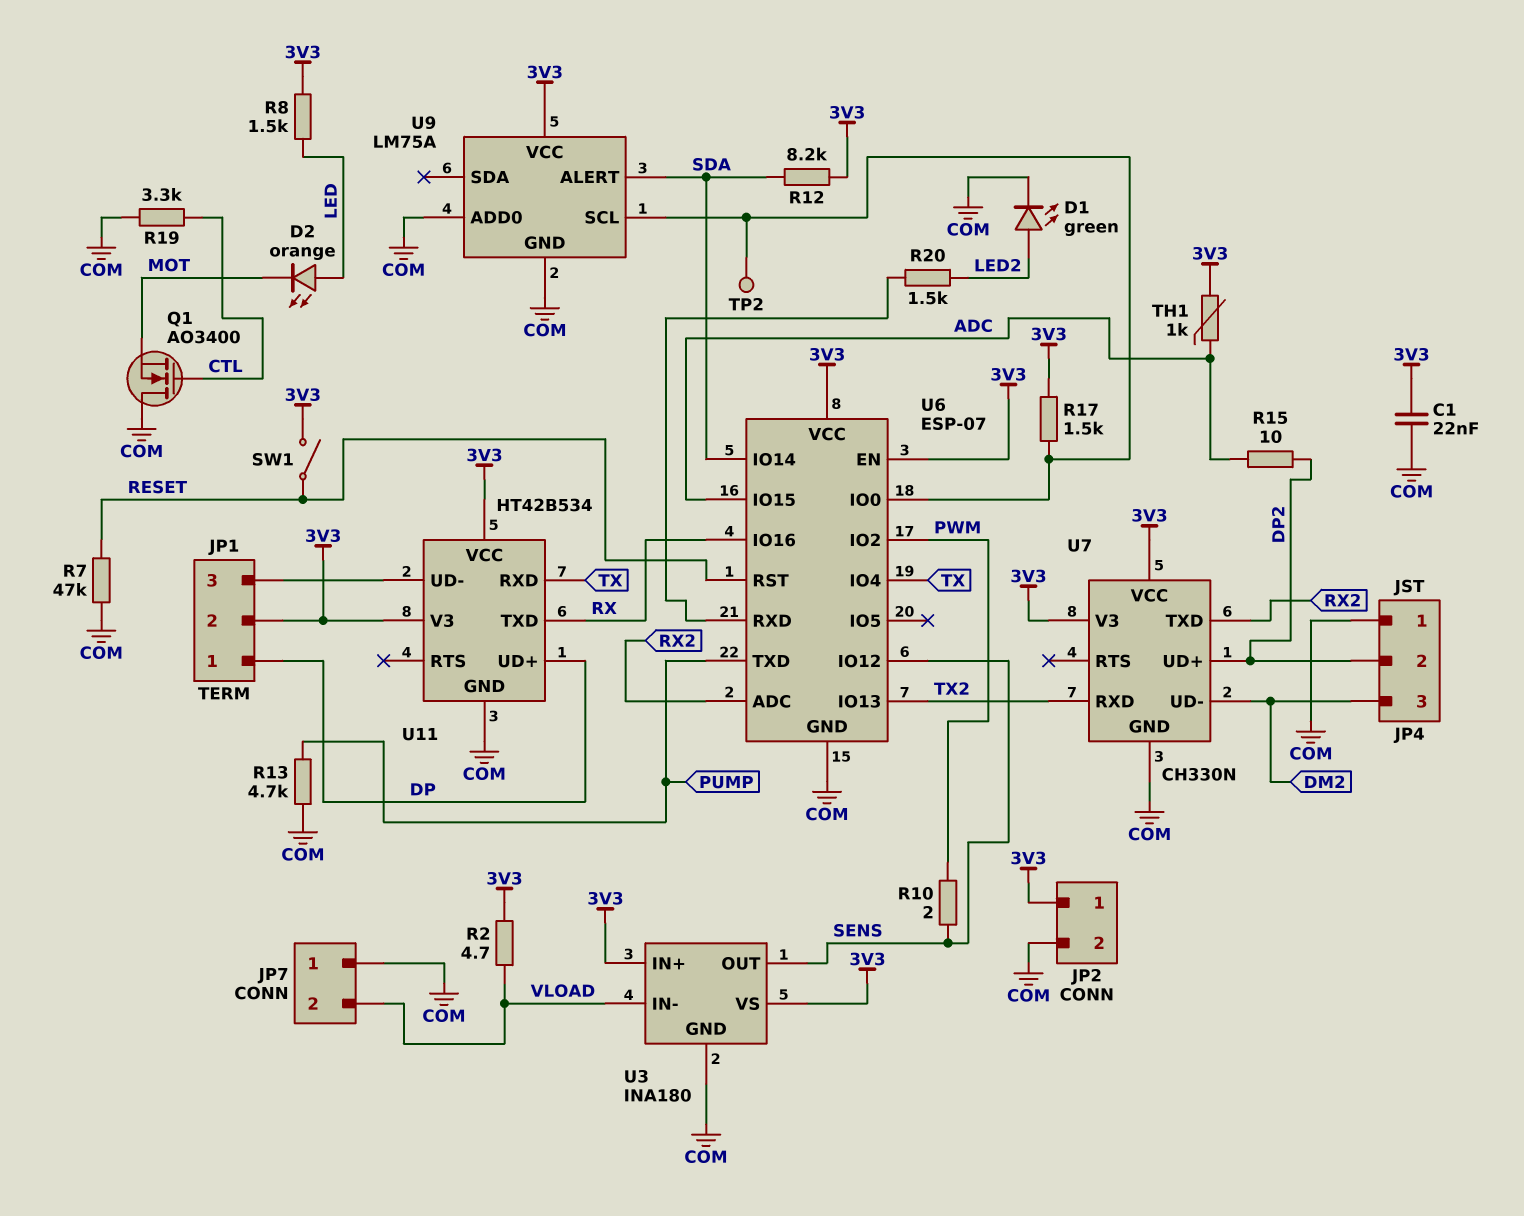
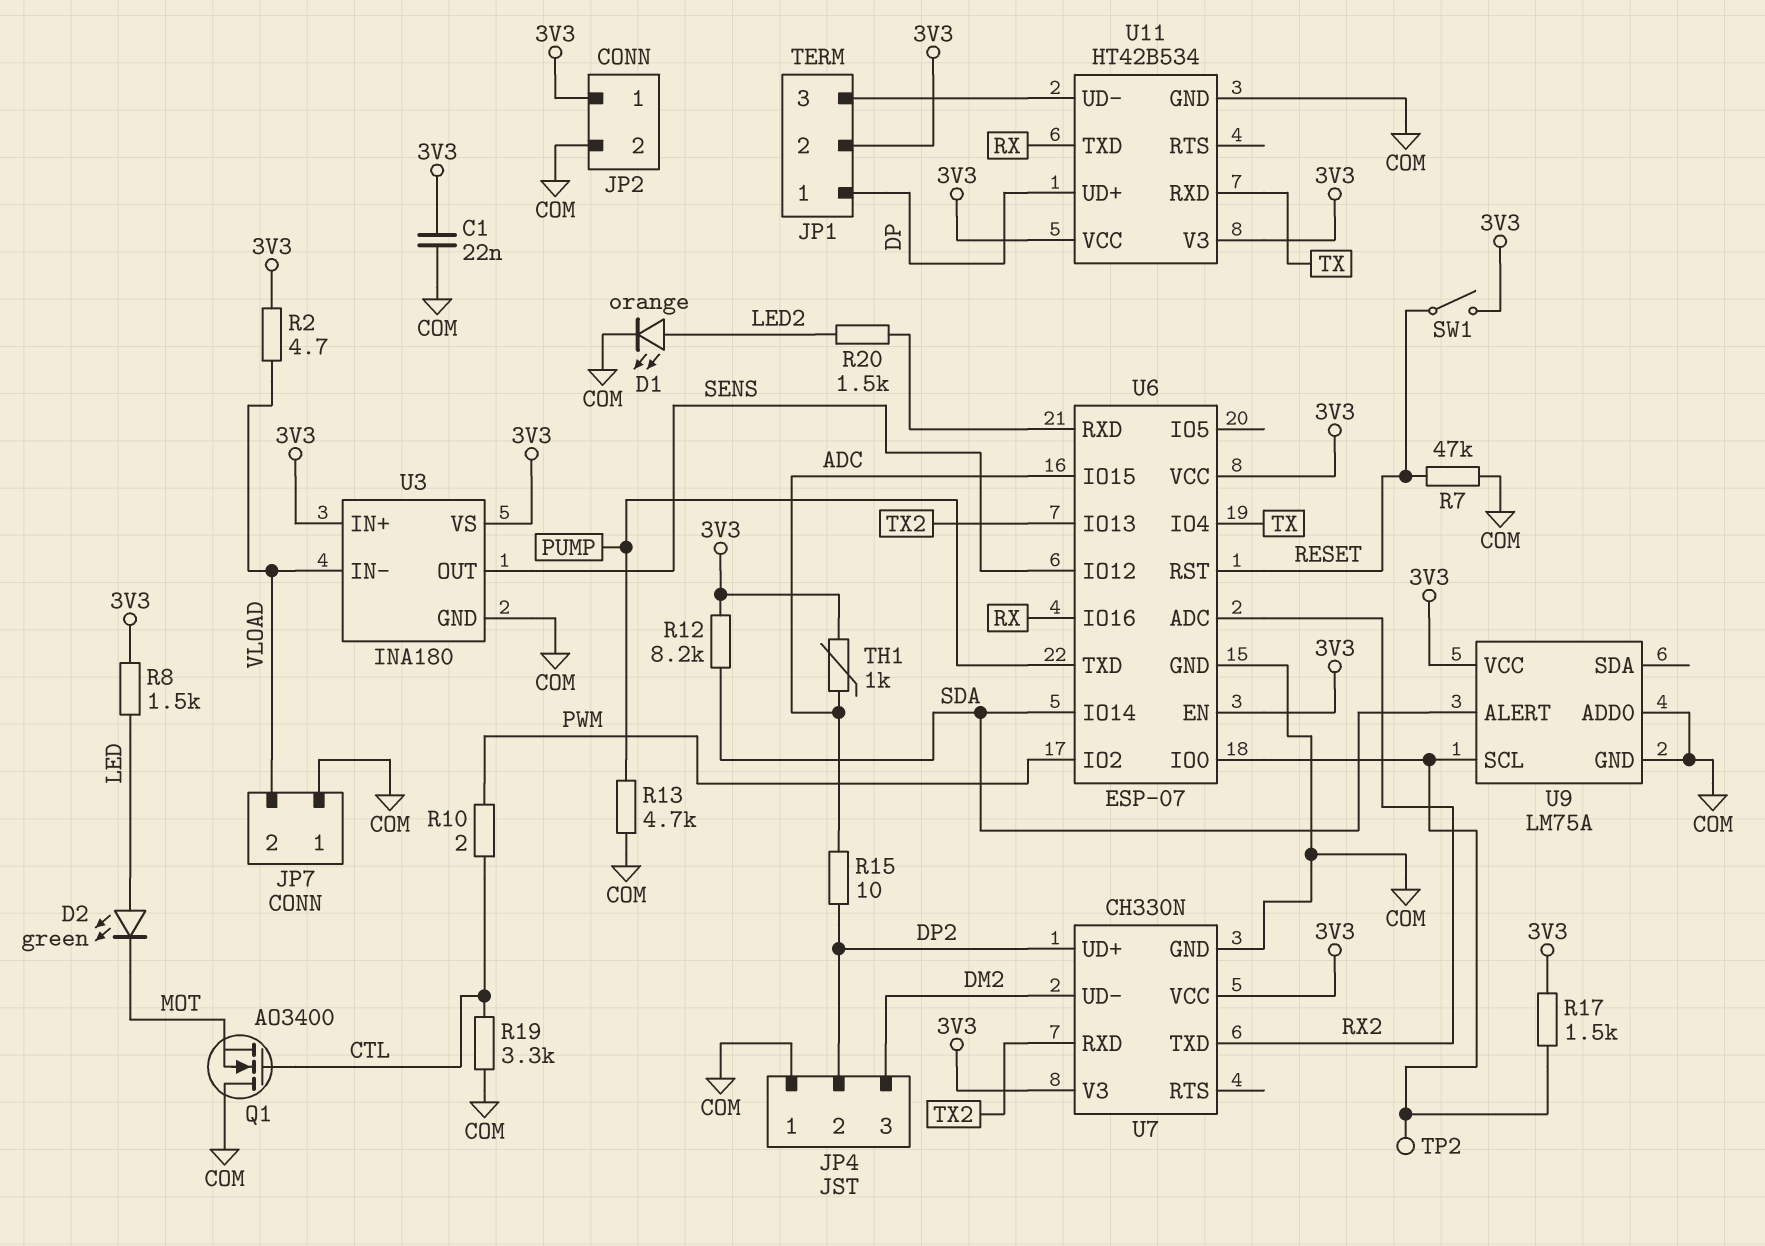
D1: LED green (A LED2, K COM) -> LED orange (A LED2, K COM)
D2: LED orange (A LED, K MOT) -> LED green (A LED, K MOT)
R10: 2 (PWM, SENS) -> 2 (CTL, PWM)

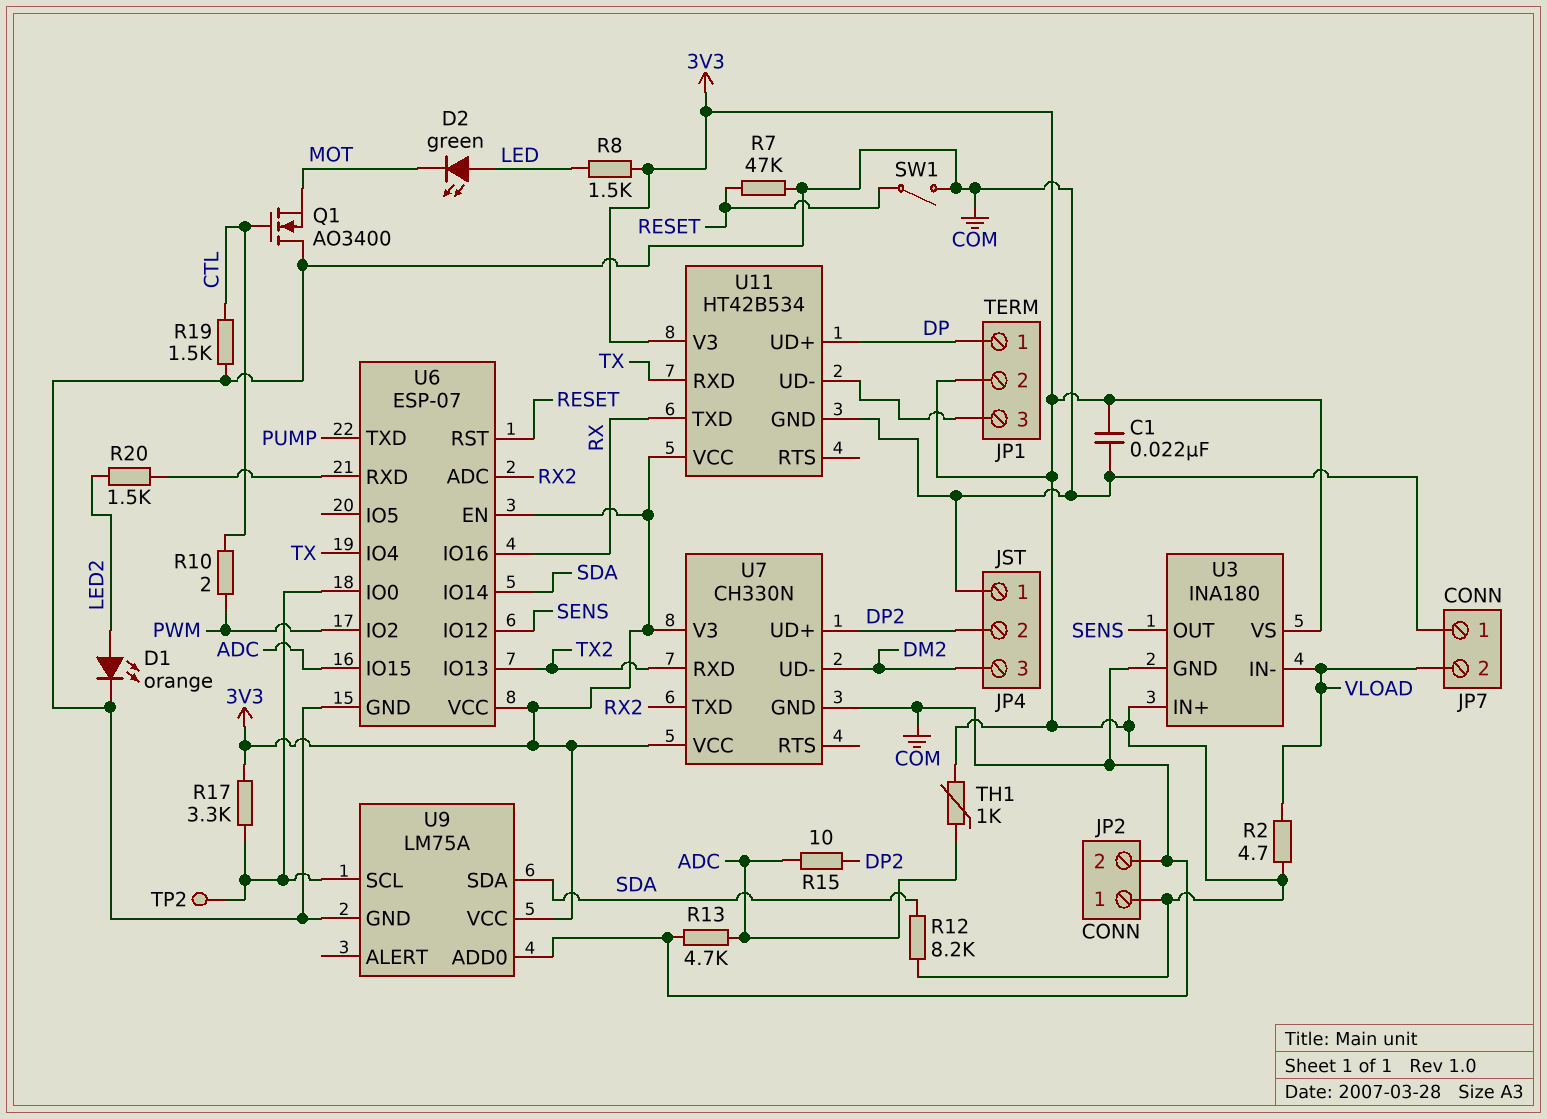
R13: 4.7k (COM, PUMP) -> 4.7k (ADC, COM)
R17: 1.5k (3V3, U6/IO0) -> 3.3k (3V3, U6/IO0)
R19: 3.3k (COM, CTL) -> 1.5k (COM, CTL)
SW1: switch (3V3, RESET) -> switch (COM, RESET)
U9 pin ALERT: SDA -> none
U9 pin SDA: none -> SDA

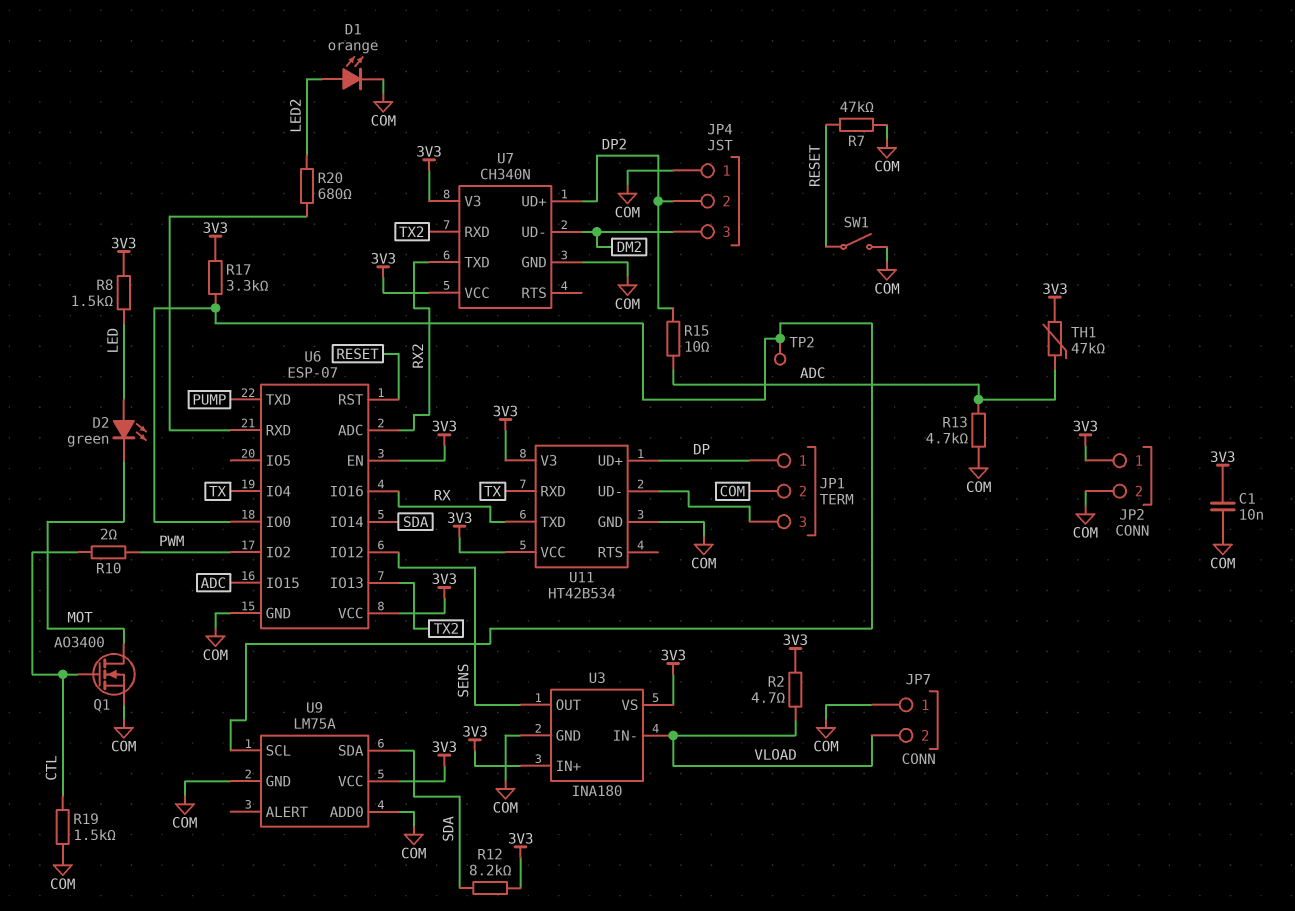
C1: 22nF (3V3, COM) -> 10nF (3V3, COM)
JP1 pin 2: 3V3 -> COM
Q1: NMOS AO3400 (G CTL, D COM, S MOT) -> NMOS AO3400 (G CTL, D MOT, S COM)
R20: 1.5k (LED2, U6/RXD) -> 680 (LED2, U6/RXD)
TH1: 1k (3V3, ADC) -> 47k (3V3, ADC)
U7: CH330N -> CH340N

